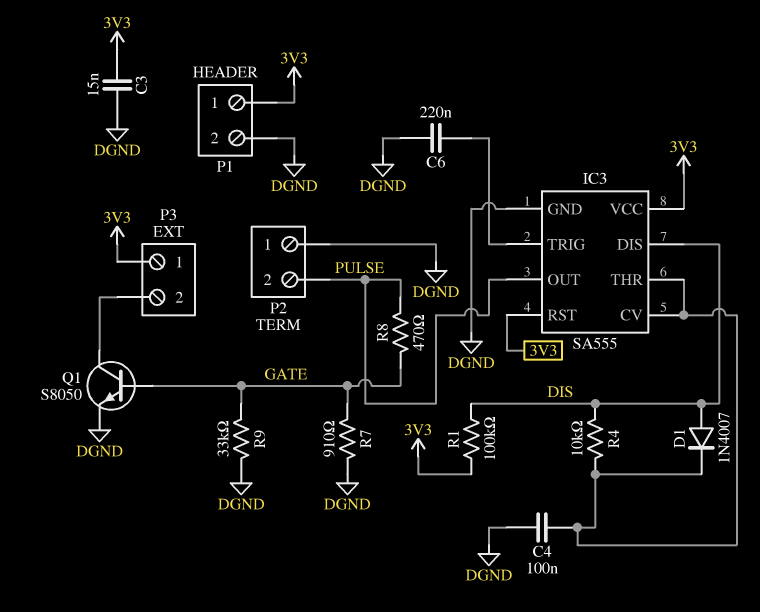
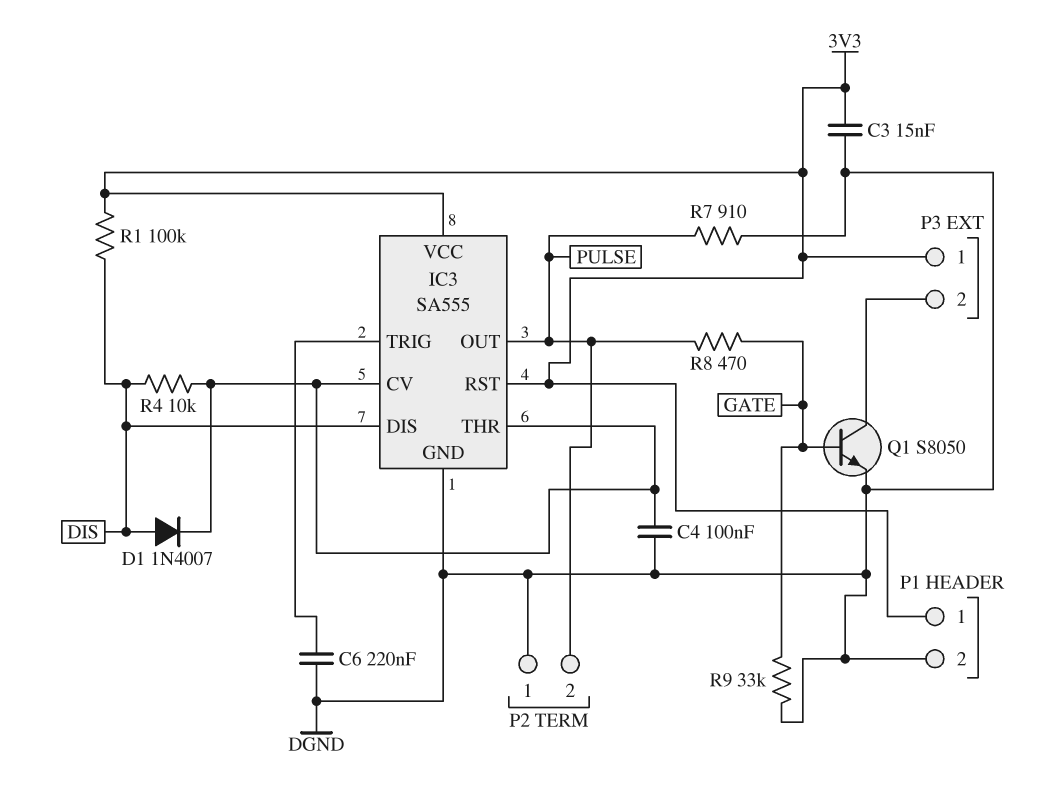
R7: 910 (DGND, GATE) -> 910 (DGND, PULSE)

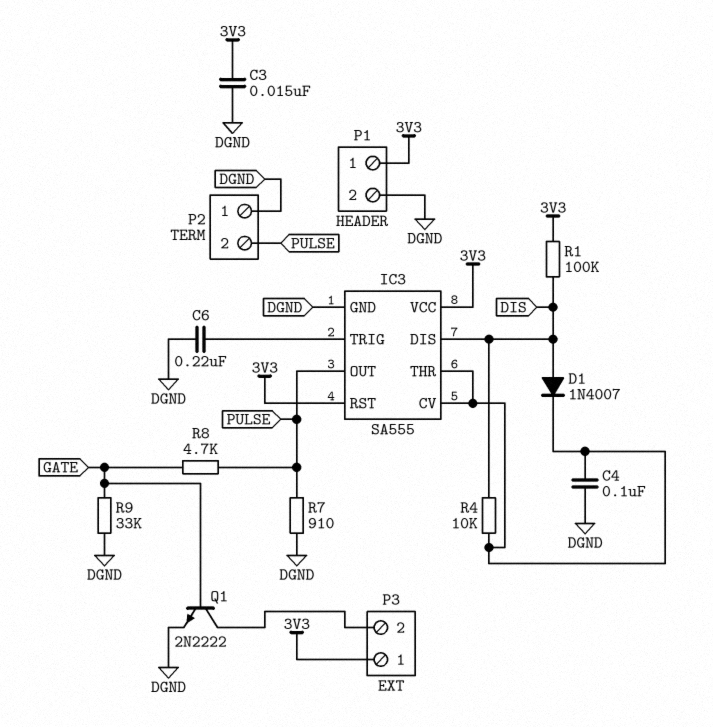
Q1: NPN S8050 (B GATE, C P3/2, E DGND) -> NPN 2N2222 (B GATE, C P3/2, E DGND)
R8: 470 (GATE, PULSE) -> 4.7k (GATE, PULSE)

